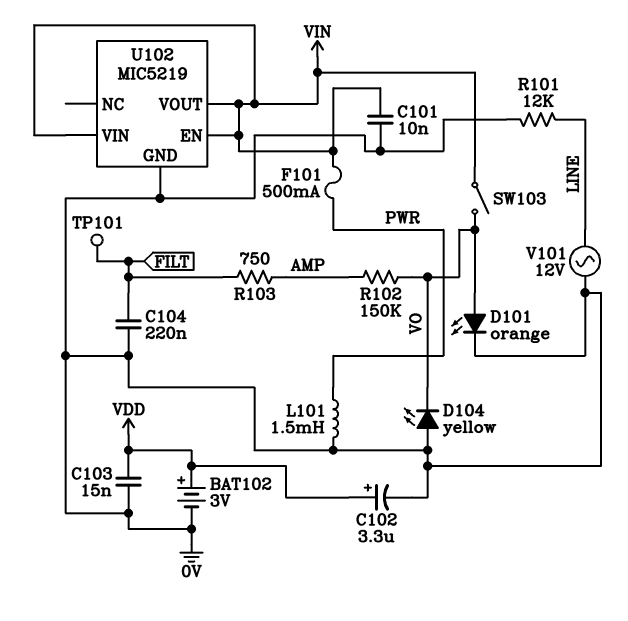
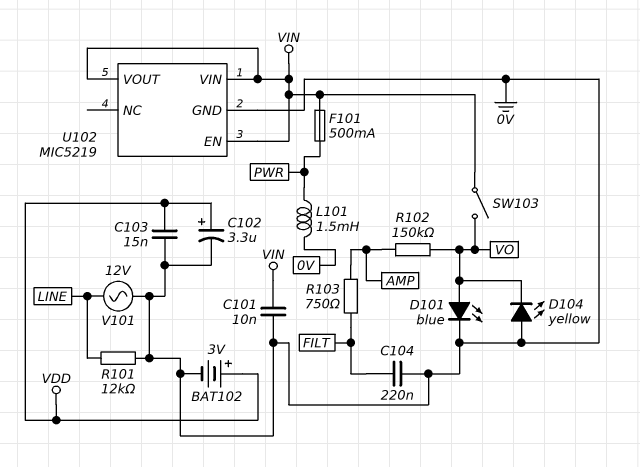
D101: LED orange (A VO, K 0V) -> LED blue (A VO, K 0V)
TP101: test point (FILT) -> none

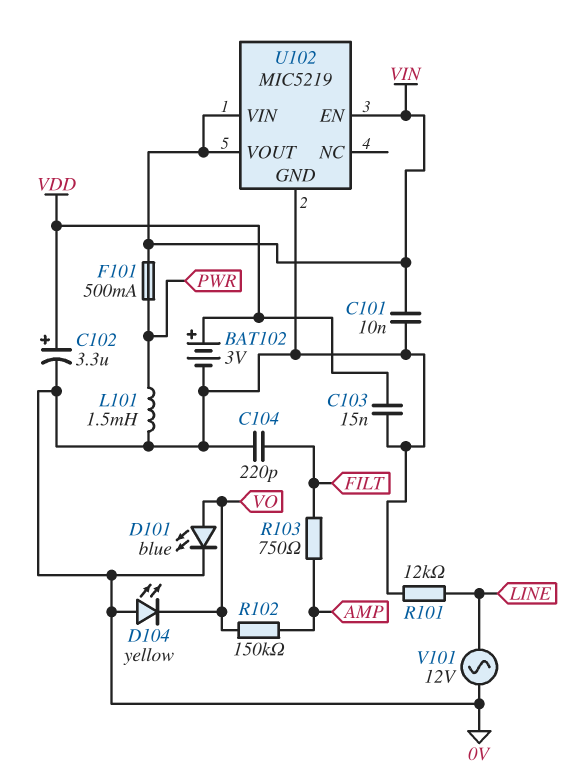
C104: 220nF (0V, FILT) -> 220pF (0V, FILT)
SW103: switch (VIN, VO) -> none

